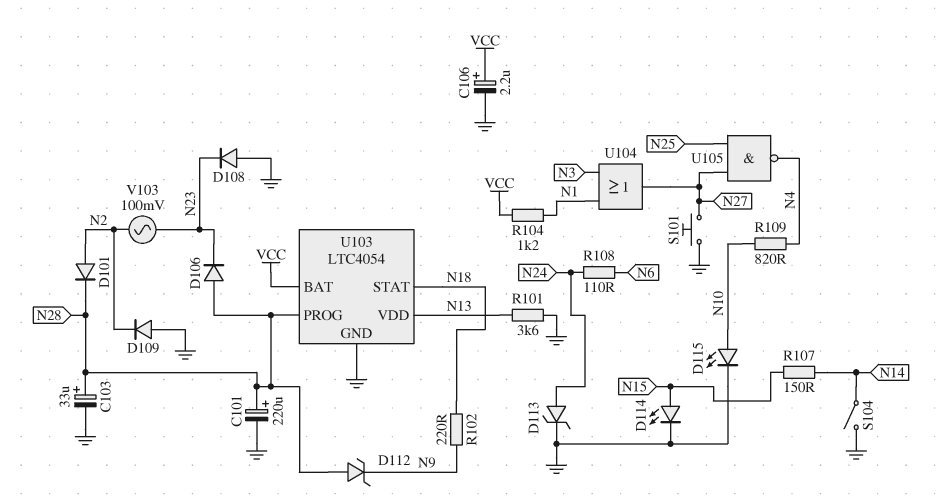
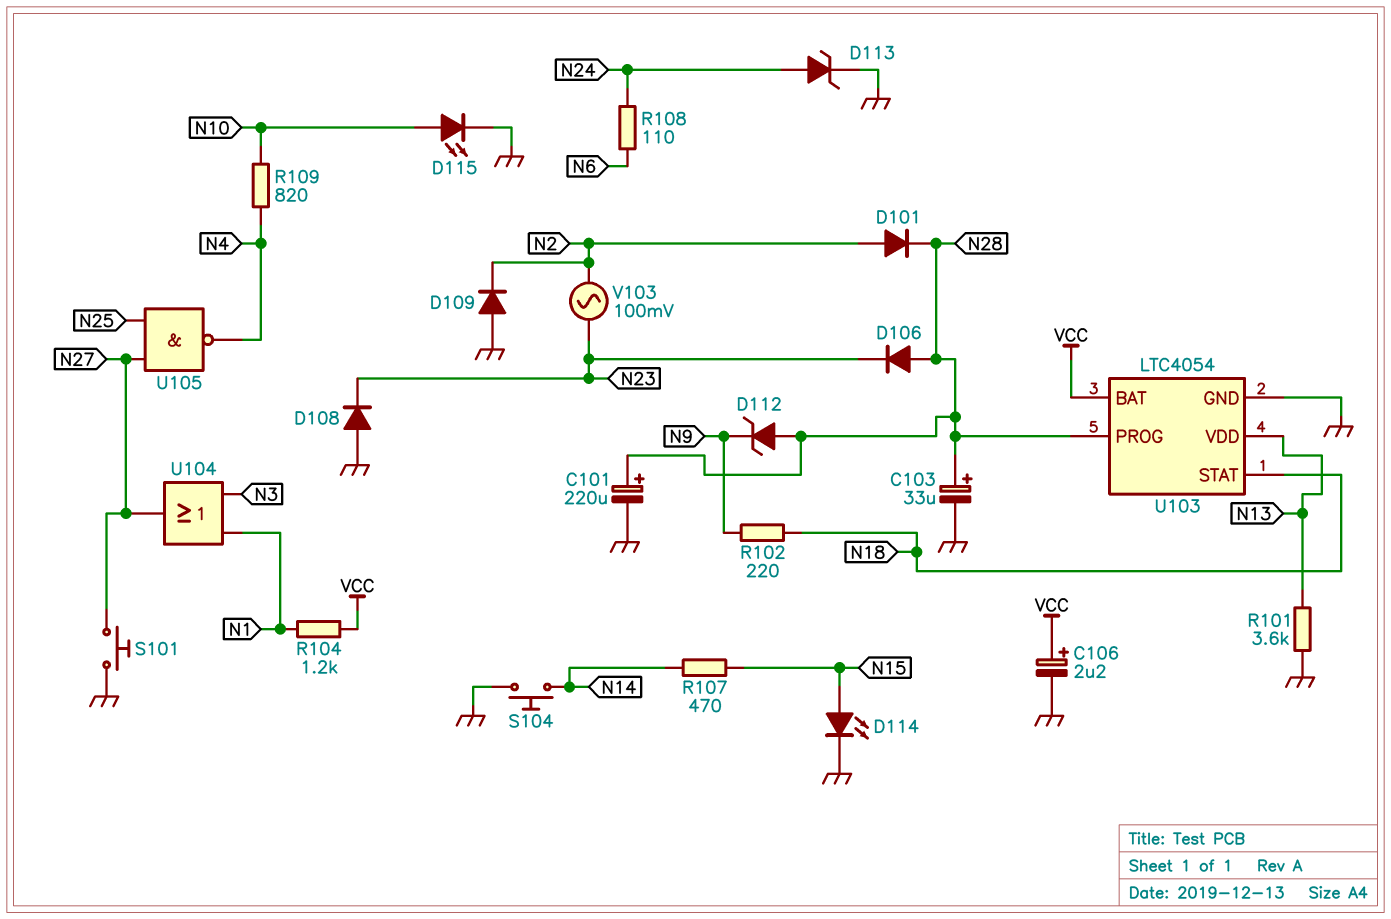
R107: 150 (N14, N15) -> 470 (N14, N15)
S104: switch (GND, N14) -> button (GND, N14)

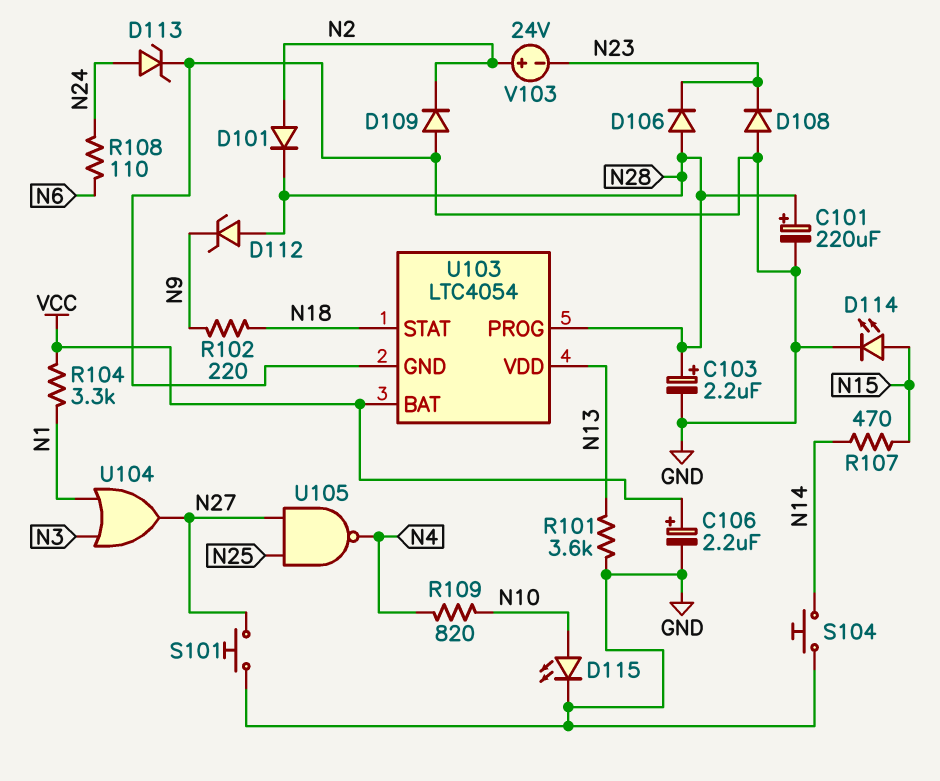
C103: 33uF (plus N28, minus GND) -> 2.2uF (plus N28, minus GND)
R104: 1.2k (N1, VCC) -> 3.3k (N1, VCC)
V103: AC 100mV (N2, N23) -> 24V (plus N2, minus N23)

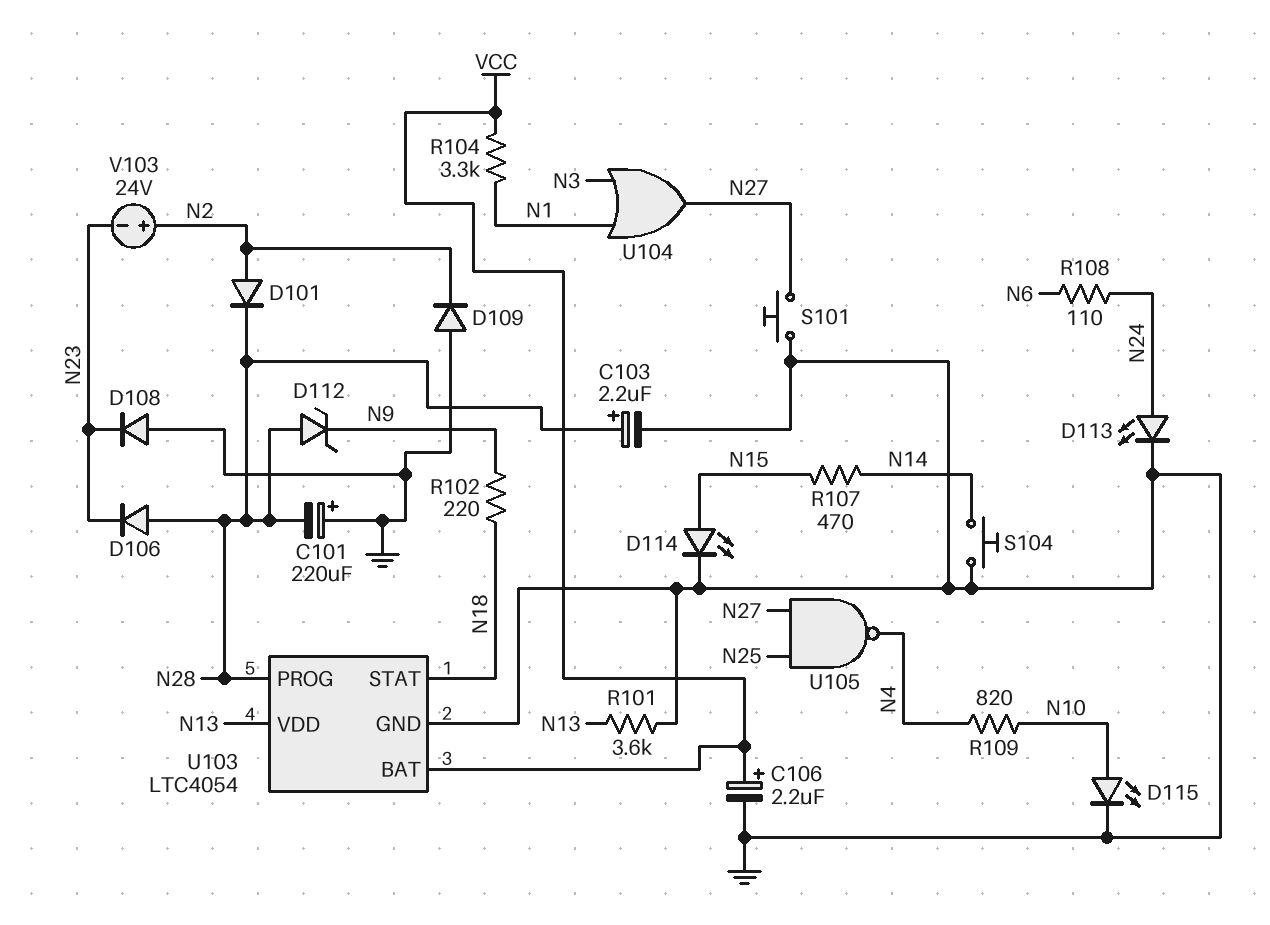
C101: 220uF (plus N28, minus GND) -> 220uF (plus GND, minus N28)
D113: zener (A N24, K GND) -> LED (A N24, K GND)

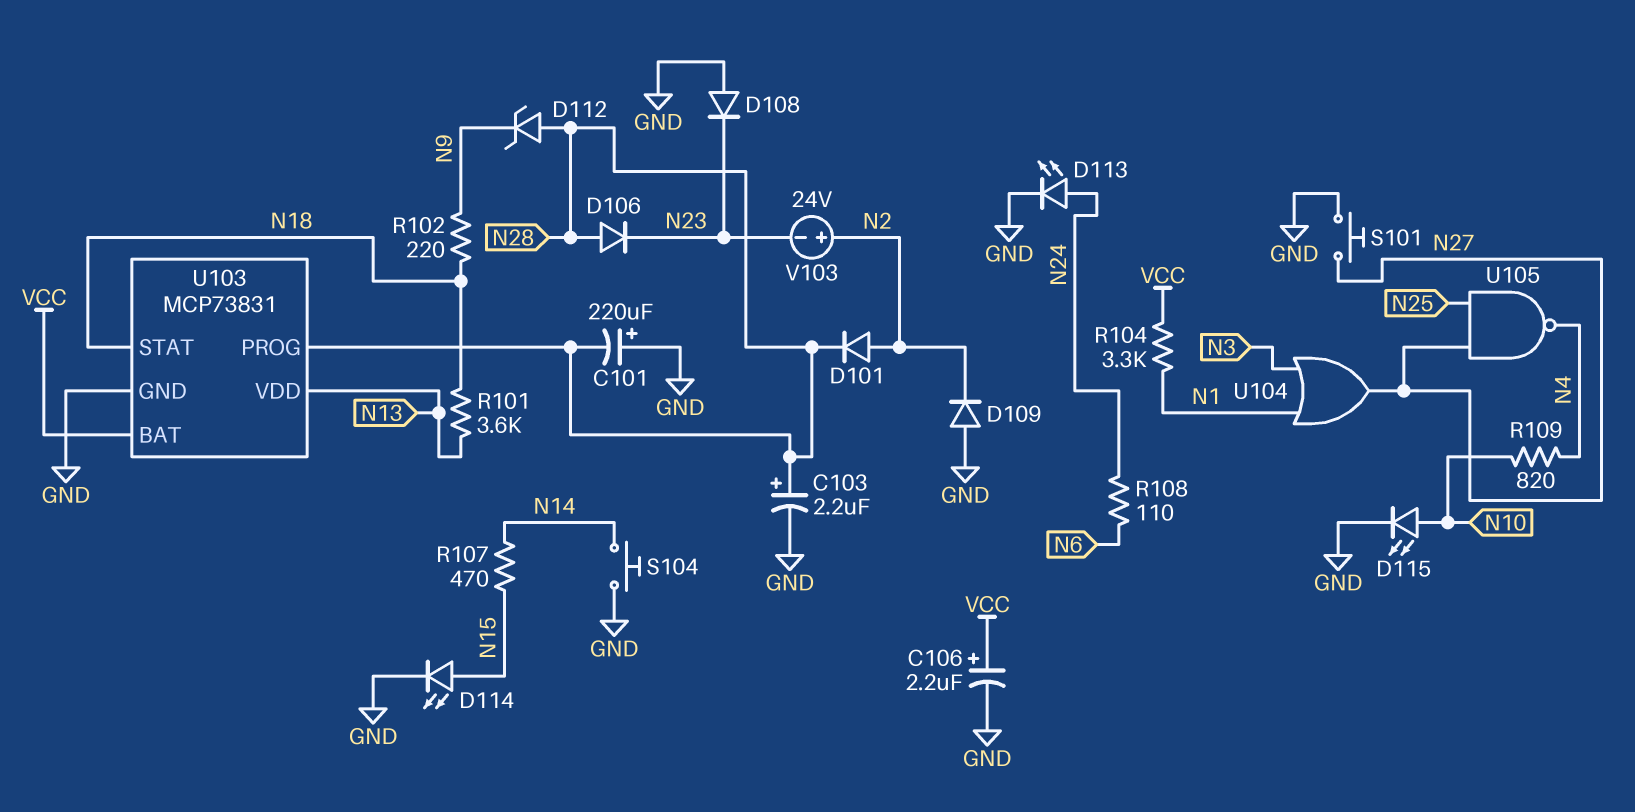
R101: 3.6k (GND, N13) -> 3.6k (N13, N18)
U103: LTC4054 -> MCP73831

